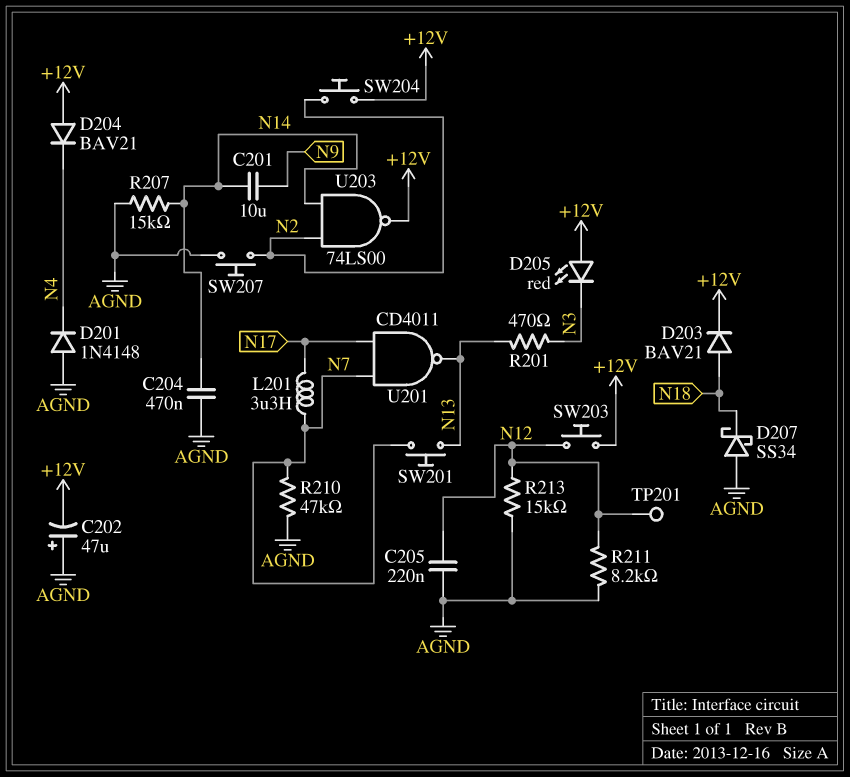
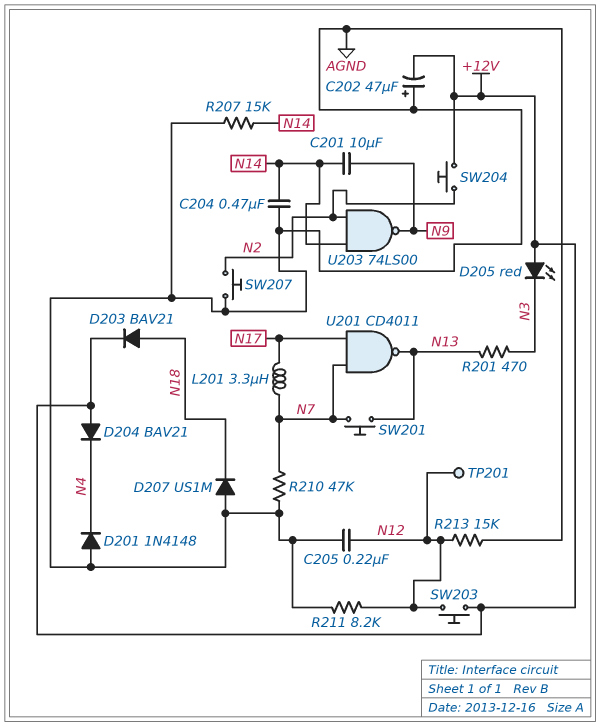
D207: schottky SS34 (A AGND, K N18) -> diode US1M (A AGND, K N18)
U203: NAND 74LS00 (in N2, in N14, out +12V) -> NAND 74LS00 (in N2, in N14, out N9)

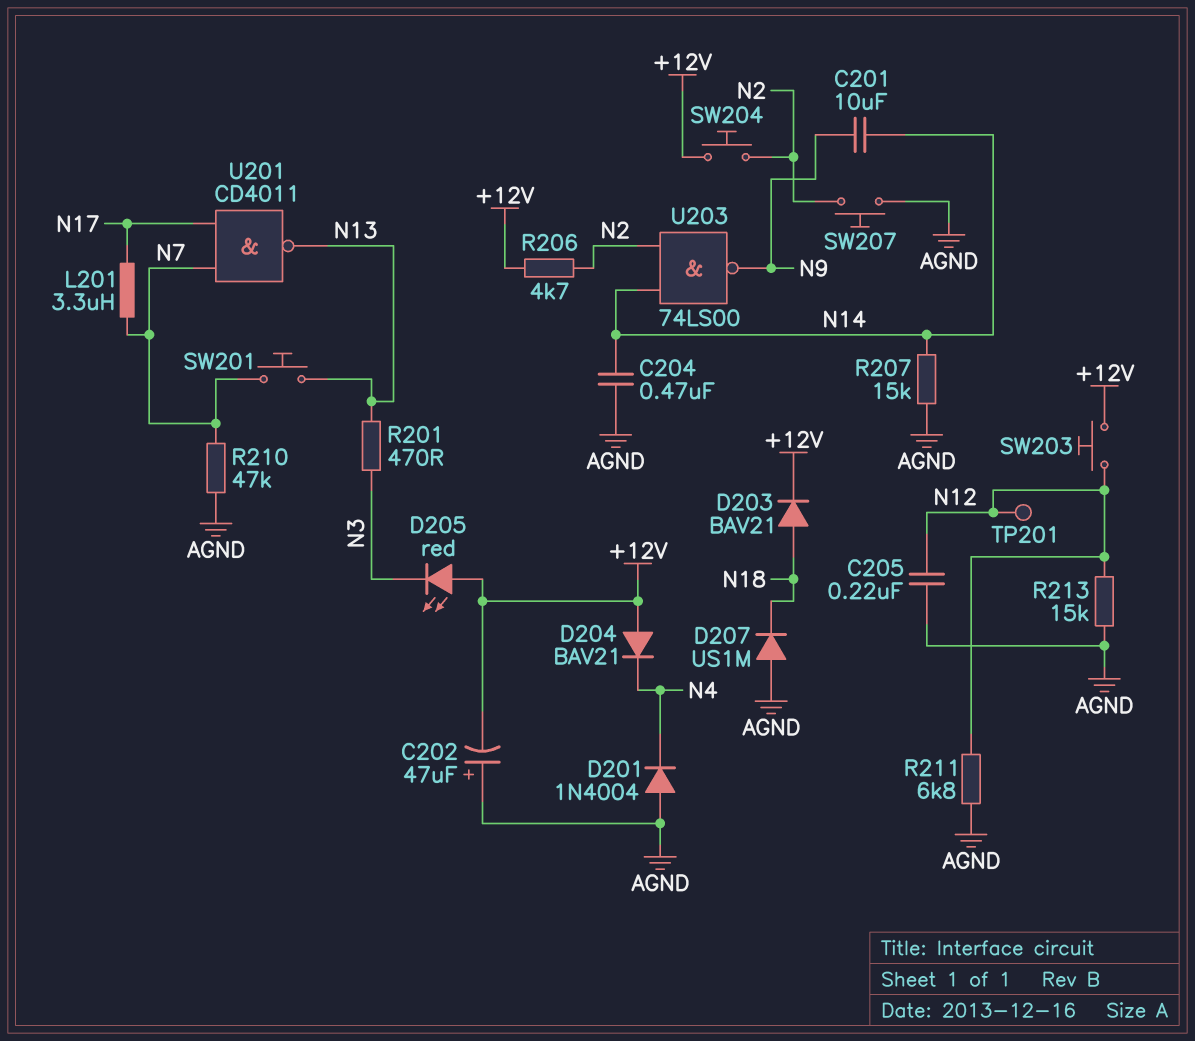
D201: diode 1N4148 (A AGND, K N4) -> diode 1N4004 (A AGND, K N4)
R206: none -> 4.7k (+12V, N2)
R211: 8.2k (AGND, N12) -> 6.8k (AGND, N12)

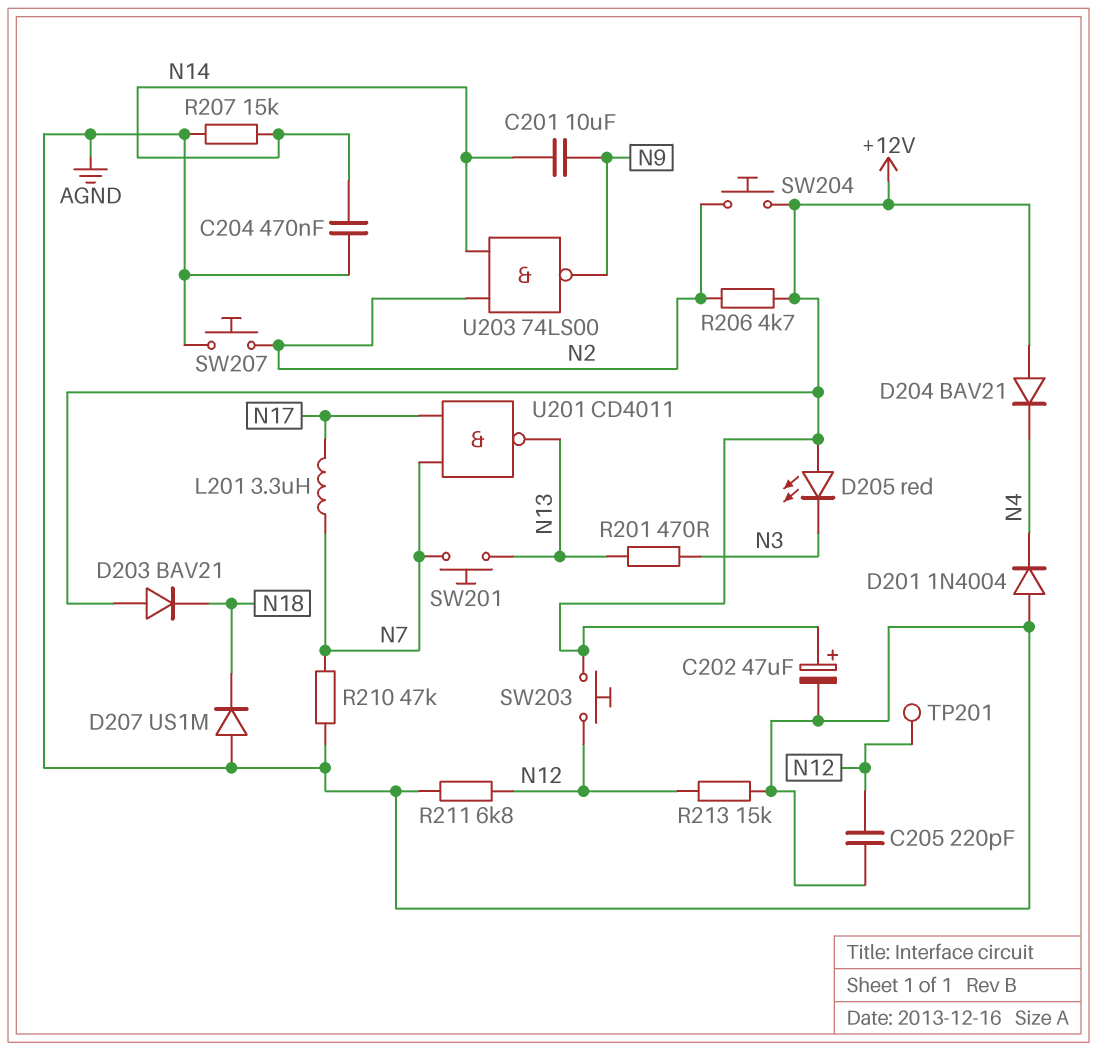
C202: 47uF (plus AGND, minus +12V) -> 47uF (plus +12V, minus AGND)
C205: 220nF (AGND, N12) -> 220pF (AGND, N12)
D203: diode BAV21 (A N18, K +12V) -> diode BAV21 (A +12V, K N18)

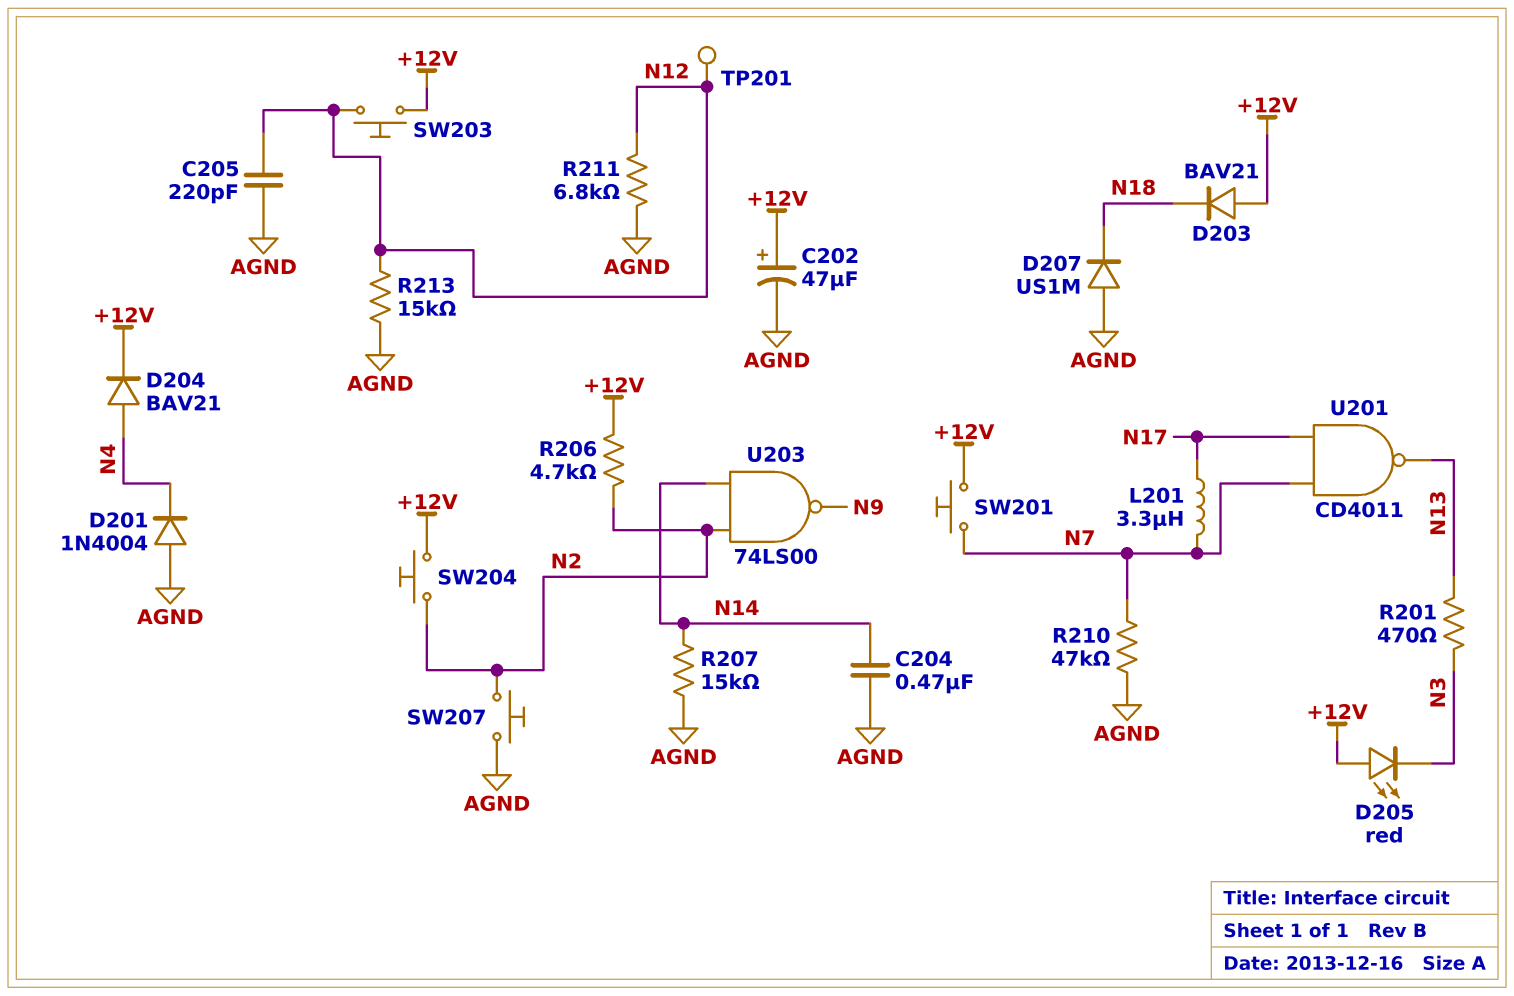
C201: 10uF (N9, N14) -> none
D204: diode BAV21 (A +12V, K N4) -> diode BAV21 (A N4, K +12V)
SW201: button (N7, N13) -> button (+12V, N7)

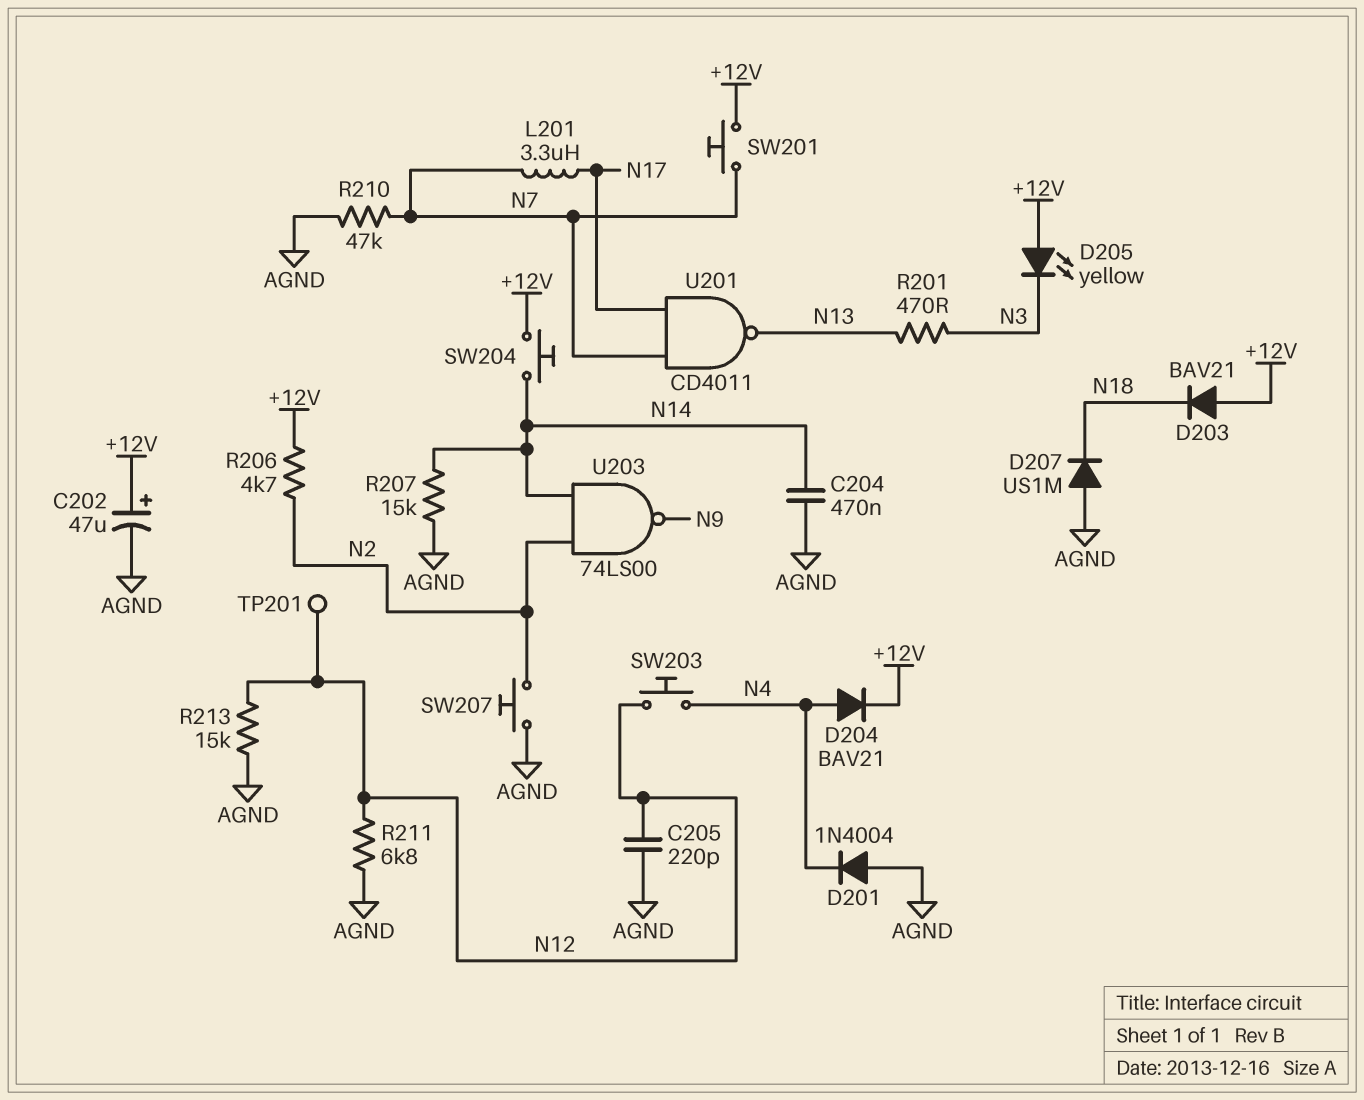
D205: LED red (A +12V, K N3) -> LED yellow (A +12V, K N3)
SW203: button (+12V, N12) -> button (N4, N12)
SW204: button (+12V, N2) -> button (+12V, N14)

